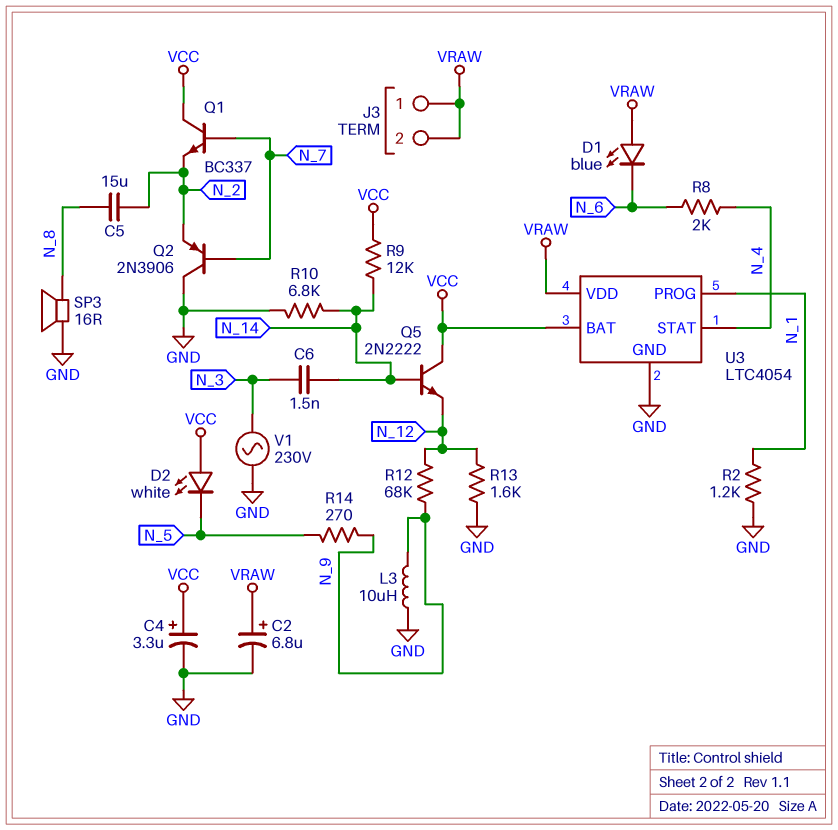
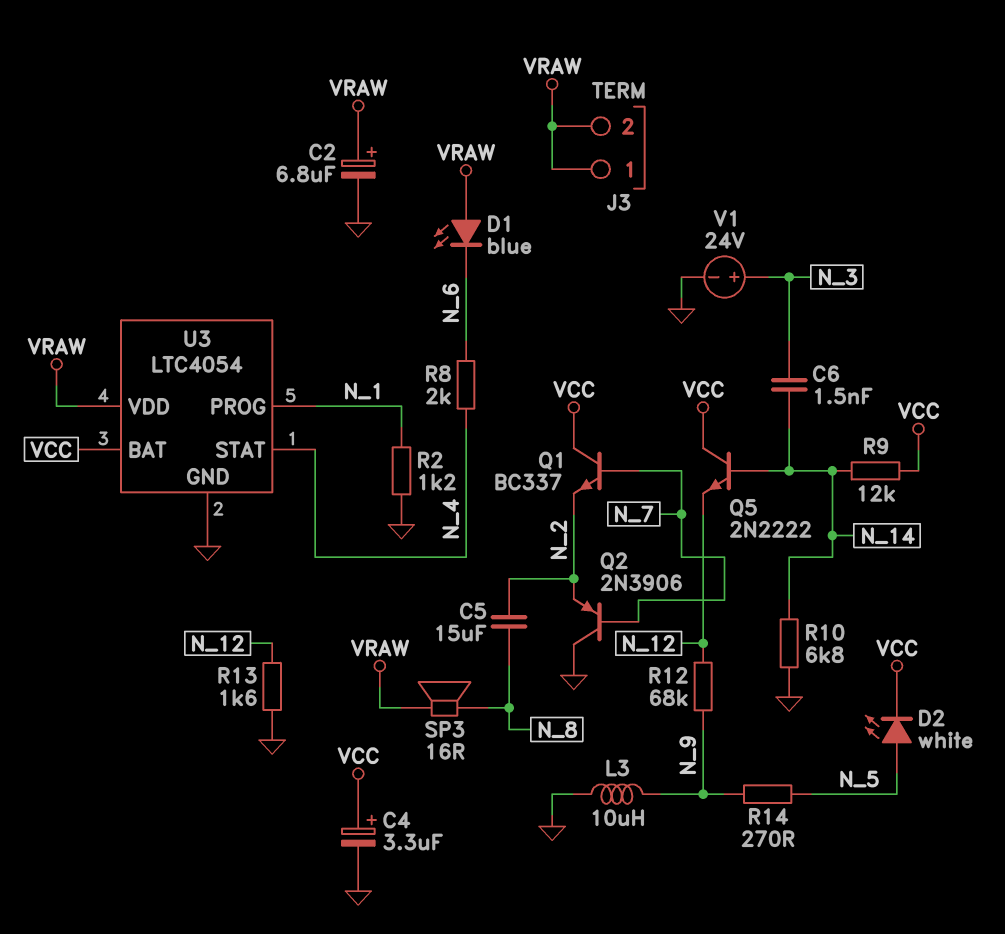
D2: LED white (A VCC, K N_5) -> LED white (A N_5, K VCC)
SP3: speaker 16R (GND, N_8) -> speaker 16R (N_8, VRAW)
V1: AC 230V (GND, N_3) -> 24V (plus N_3, minus GND)

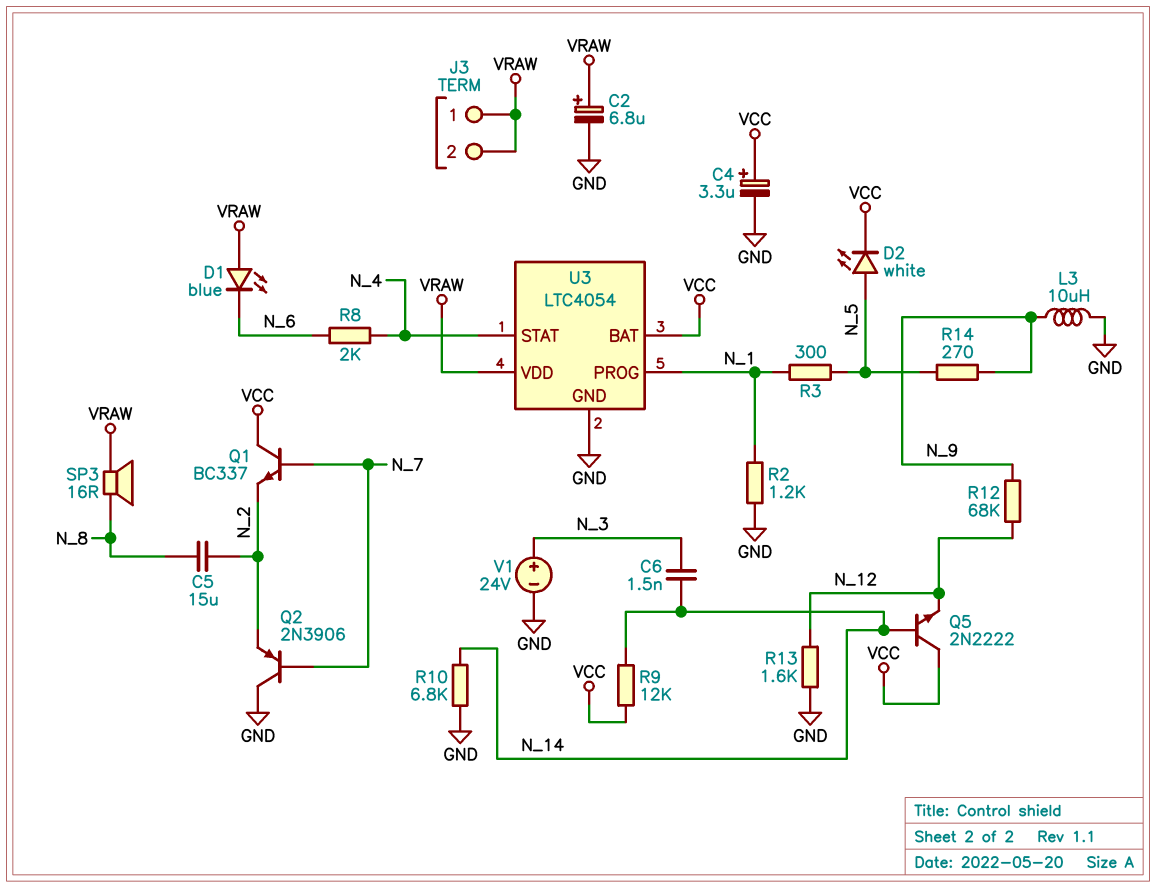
R3: none -> 300 (N_1, N_5)

